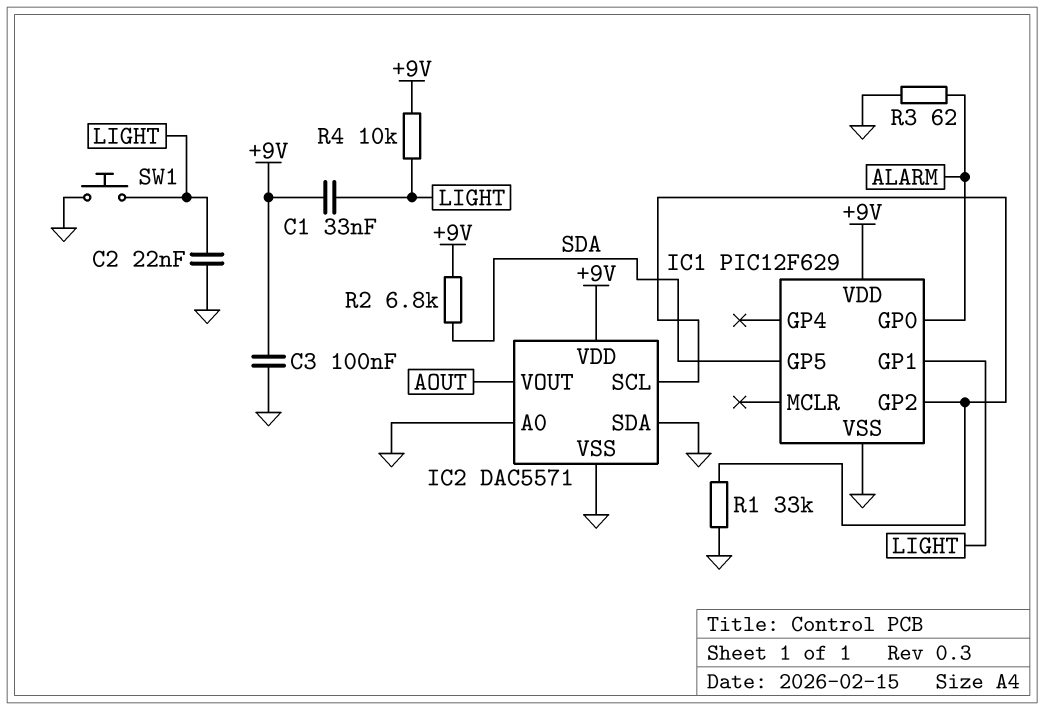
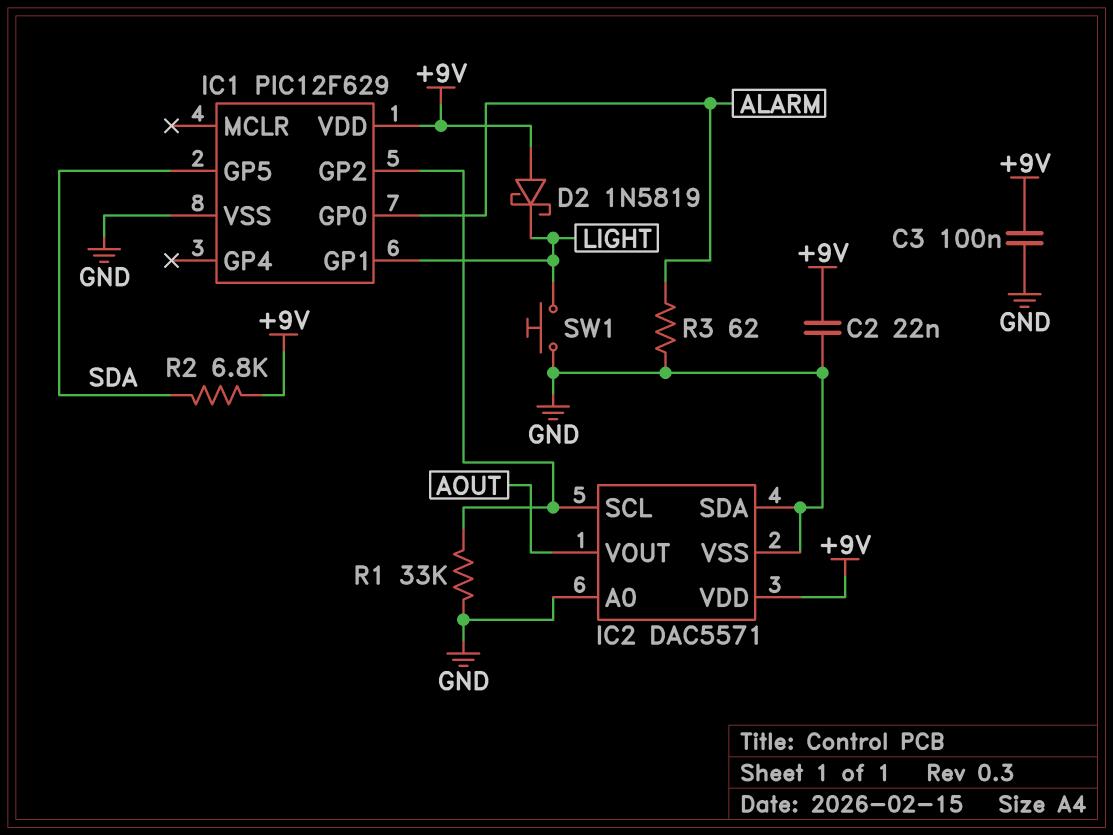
C1: 33nF (+9V, LIGHT) -> none
C2: 22nF (GND, LIGHT) -> 22nF (+9V, GND)
D2: none -> schottky 1N5819 (A +9V, K LIGHT)
R4: 10k (+9V, LIGHT) -> none

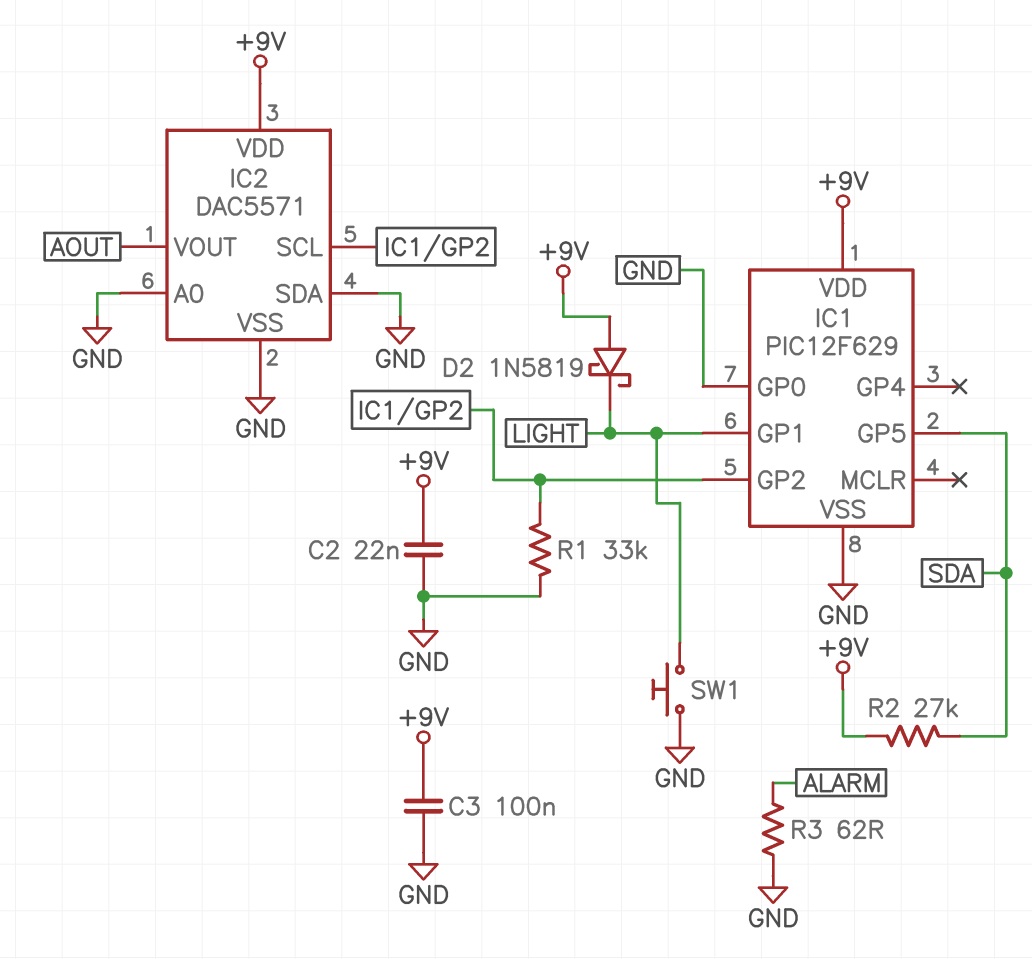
IC1 pin GP0: ALARM -> GND
R2: 6.8k (+9V, SDA) -> 27k (+9V, SDA)

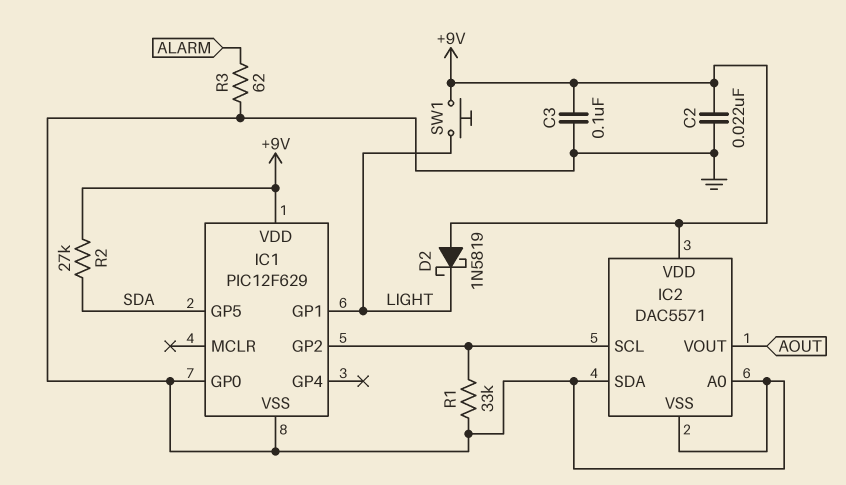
SW1: button (GND, LIGHT) -> button (+9V, LIGHT)

